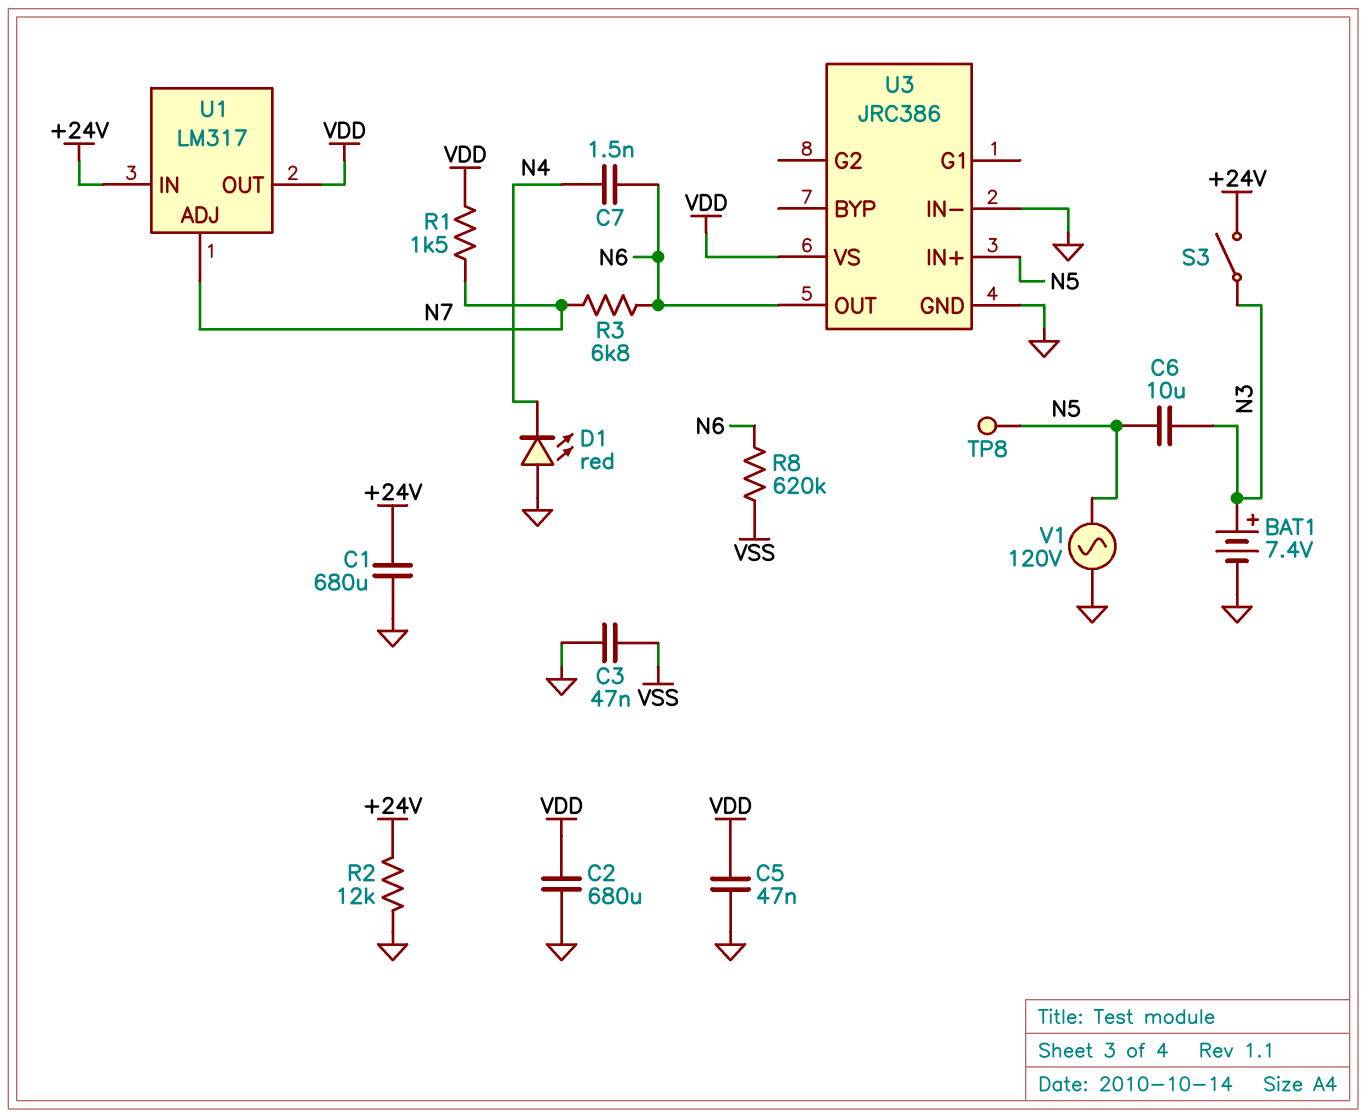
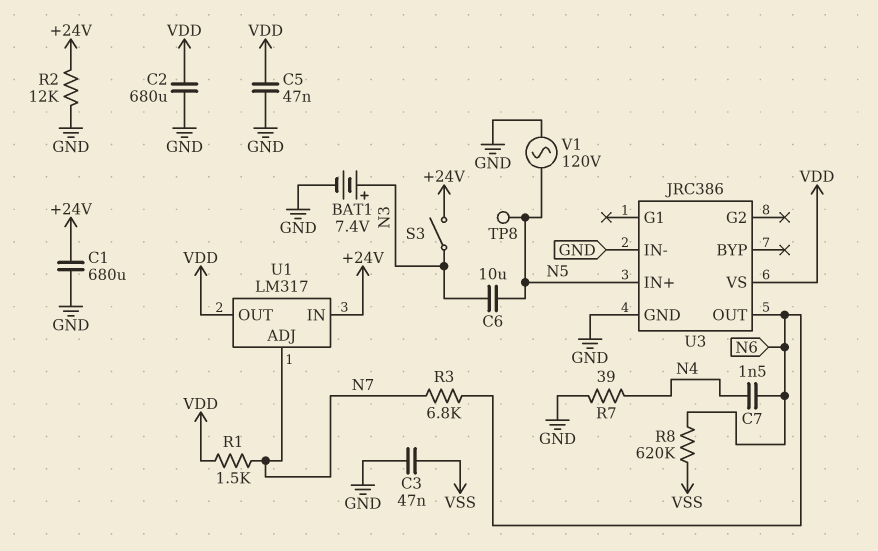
D1: LED red (A GND, K N4) -> none
R7: none -> 39 (GND, N4)

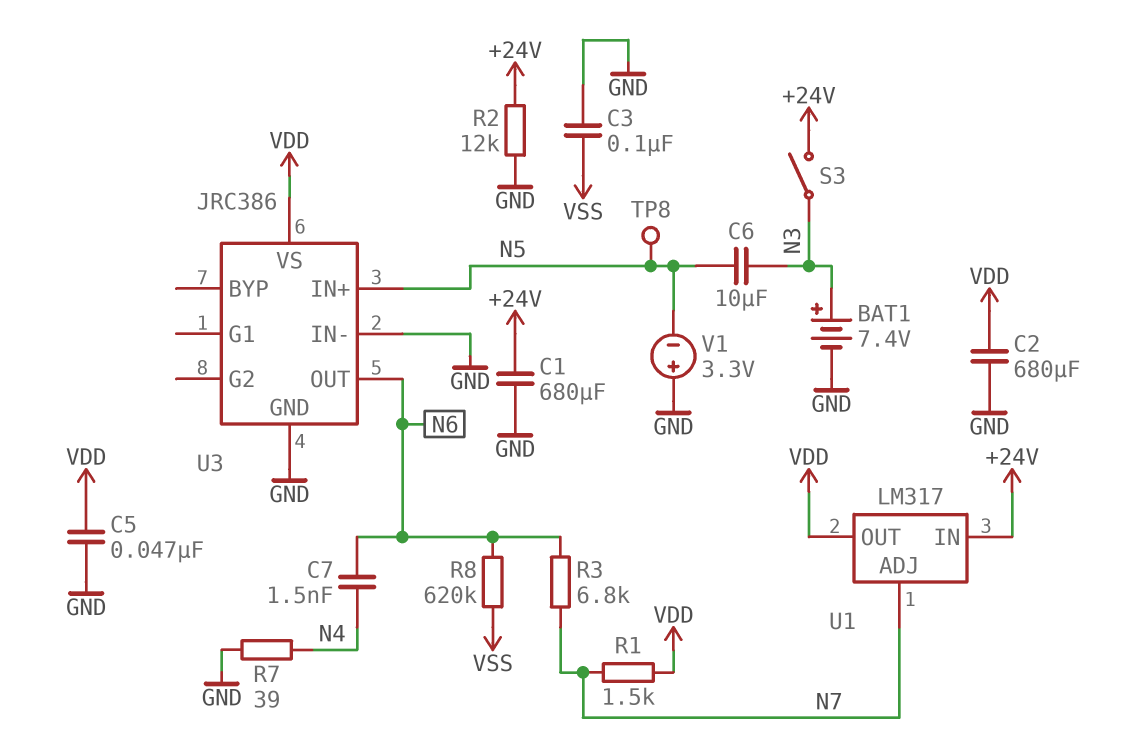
C3: 47nF (GND, VSS) -> 100nF (GND, VSS)
V1: AC 120V (GND, N5) -> 3.3V (plus GND, minus N5)

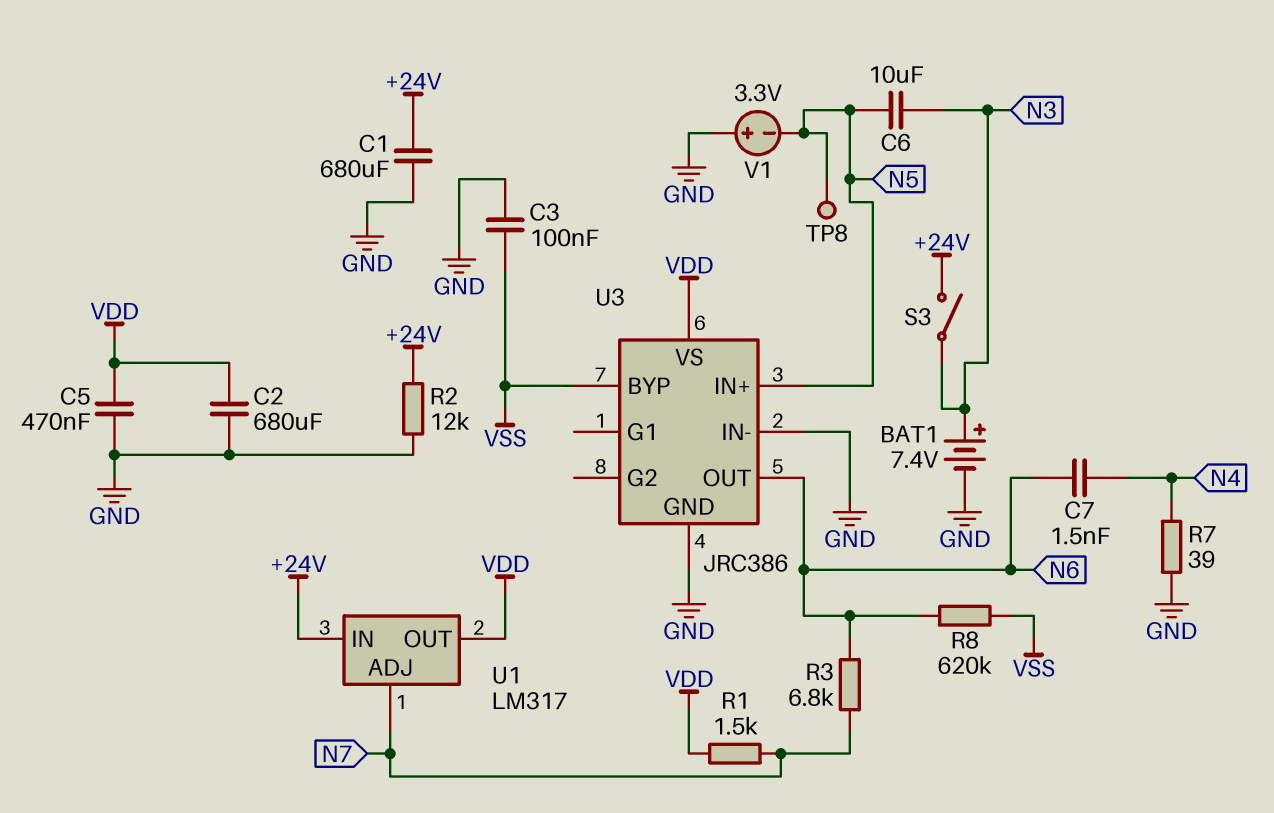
C5: 47nF (GND, VDD) -> 470nF (GND, VDD)
U3 pin BYP: none -> VSS

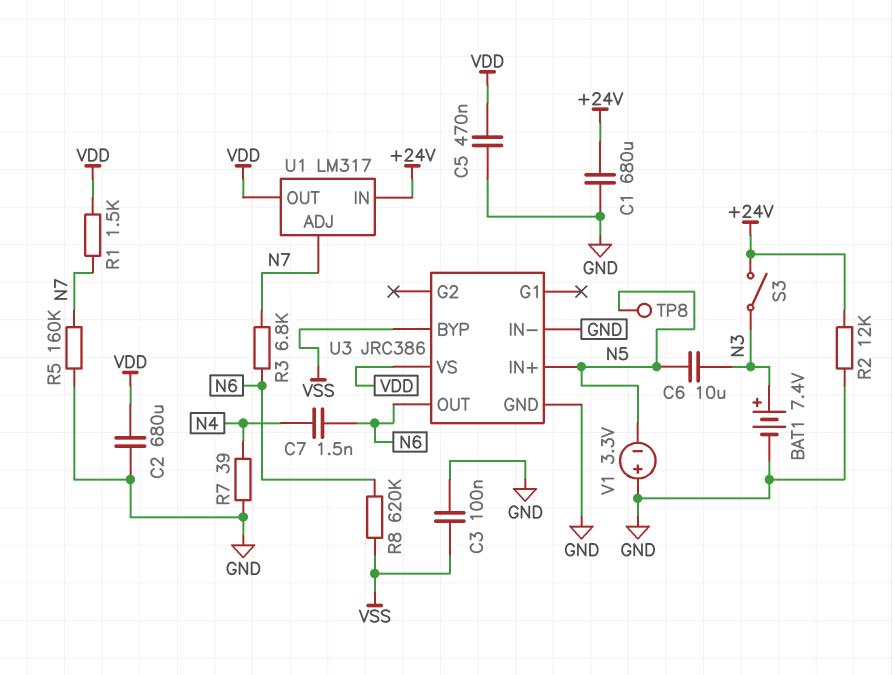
R5: none -> 160k (GND, N7)

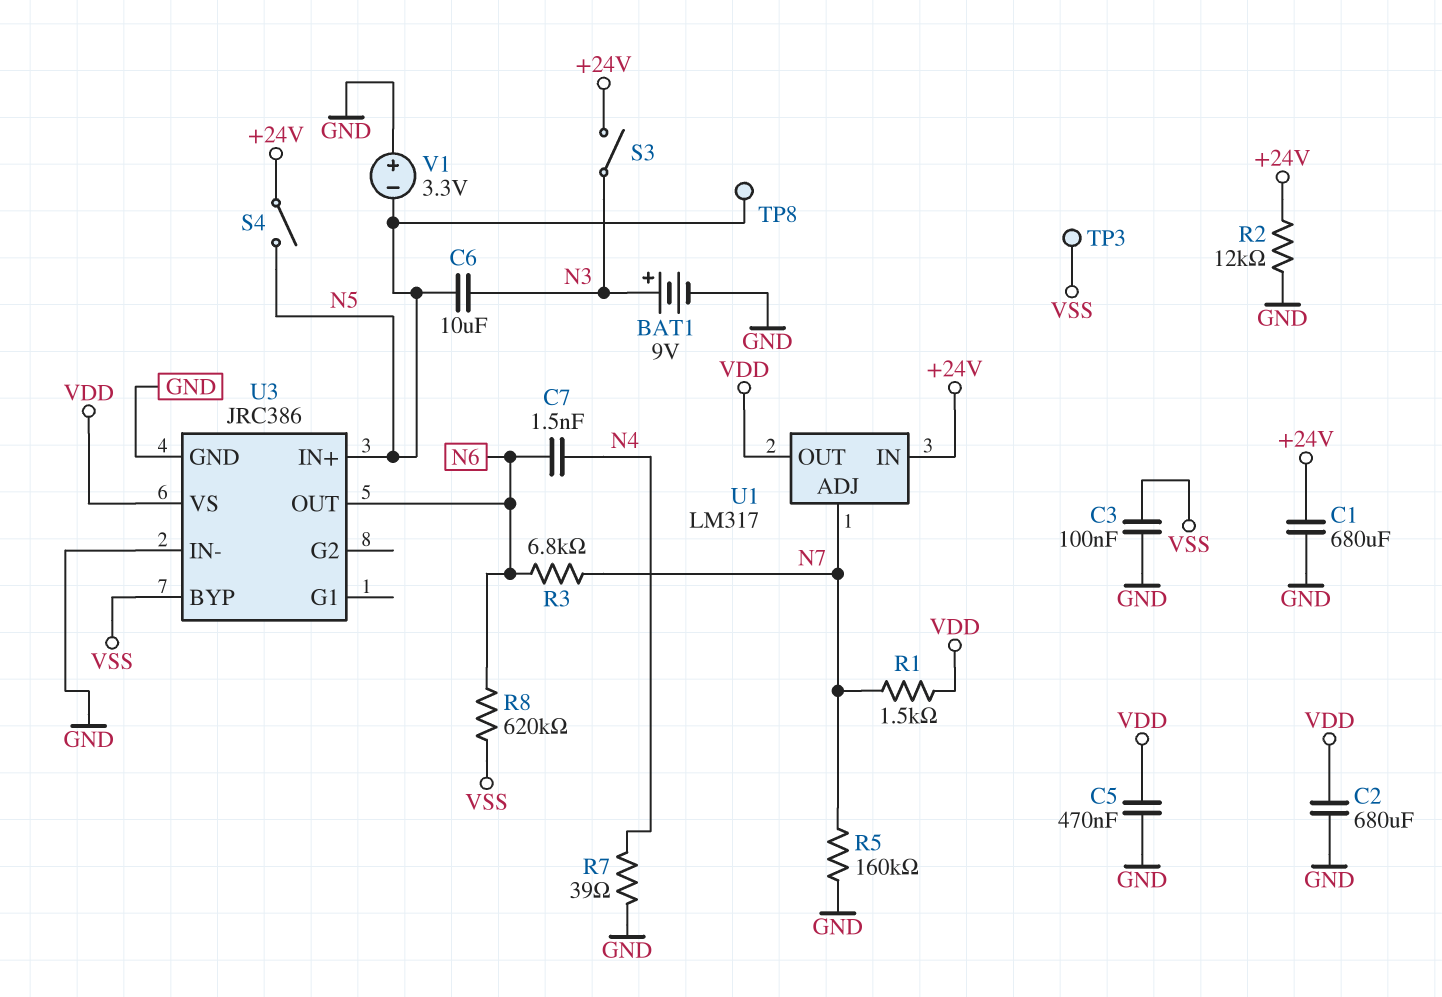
BAT1: 7.4V (plus N3, minus GND) -> 9V (plus N3, minus GND)
S4: none -> switch (+24V, N5)
TP3: none -> test point (VSS)

